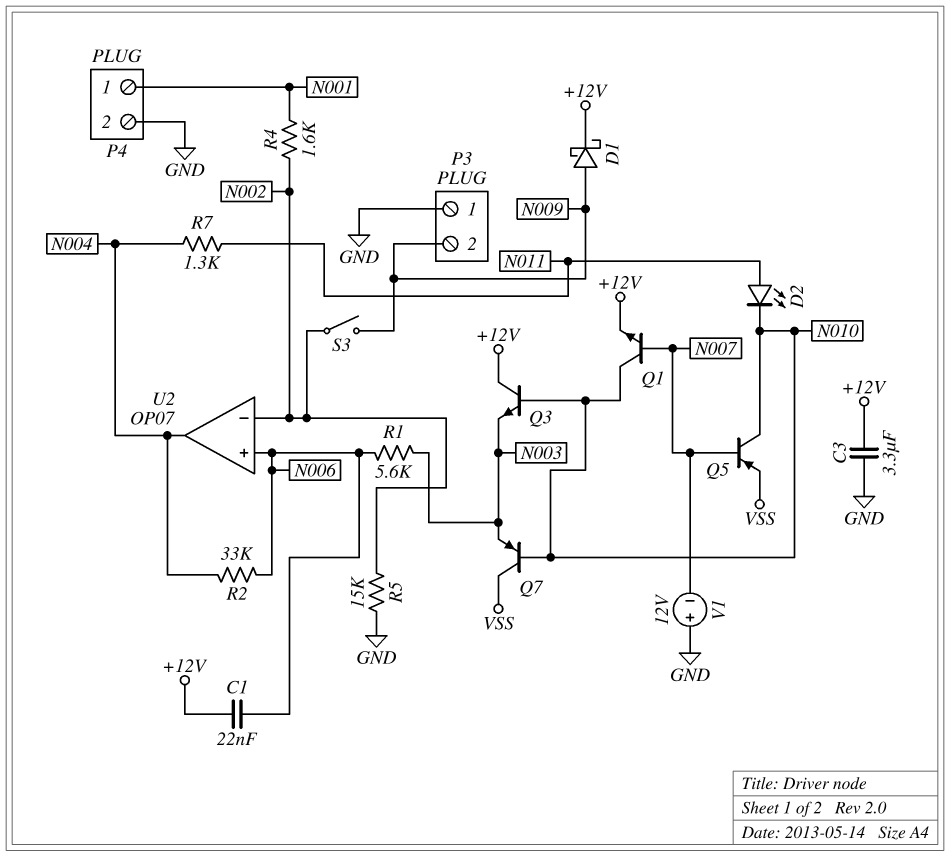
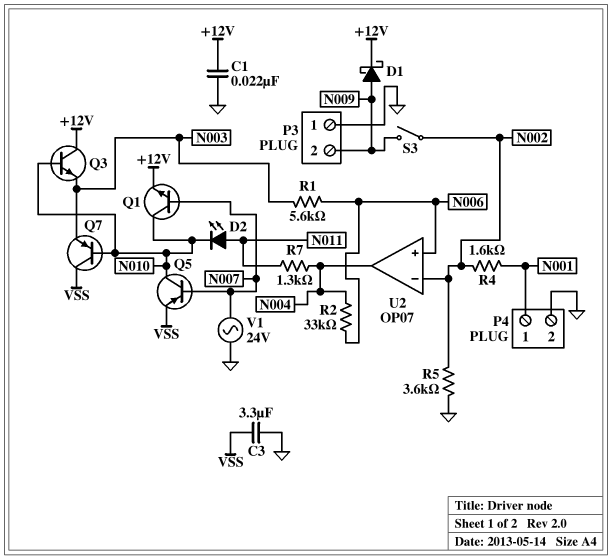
C1: 22nF (+12V, N006) -> 22nF (+12V, GND)
C3: 3.3uF (+12V, GND) -> 3.3uF (GND, VSS)
R5: 15k (GND, N002) -> 3.6k (GND, N002)
V1: 12V (plus GND, minus N007) -> AC 24V (GND, N007)

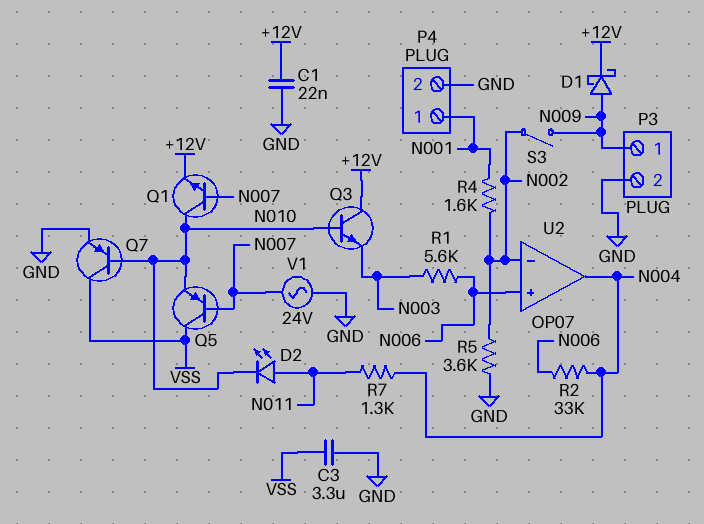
P3 pin 1: GND -> N009
P3 pin 2: N009 -> GND
Q5: PNP (B N007, C N010, E VSS) -> PNP (B N007, C VSS, E N010)
Q7: PNP (B N010, C VSS, E N003) -> PNP (B N010, C VSS, E GND)

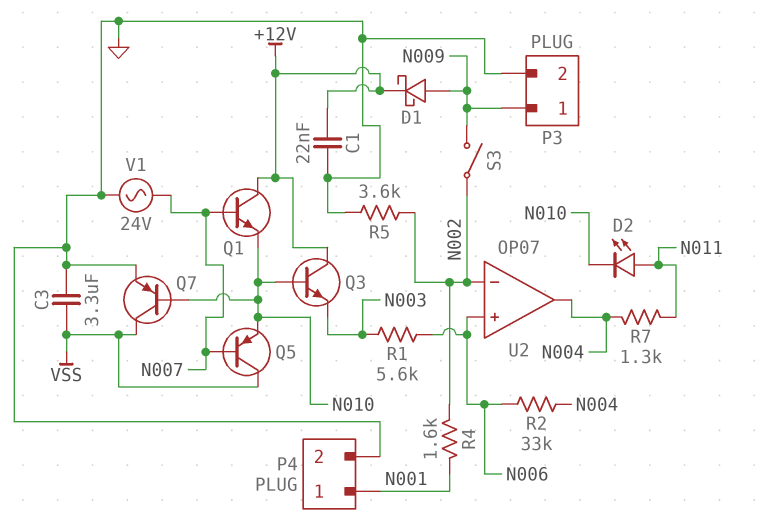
Q1: NPN (B N007, C N010, E +12V) -> NPN (B N007, C +12V, E N010)

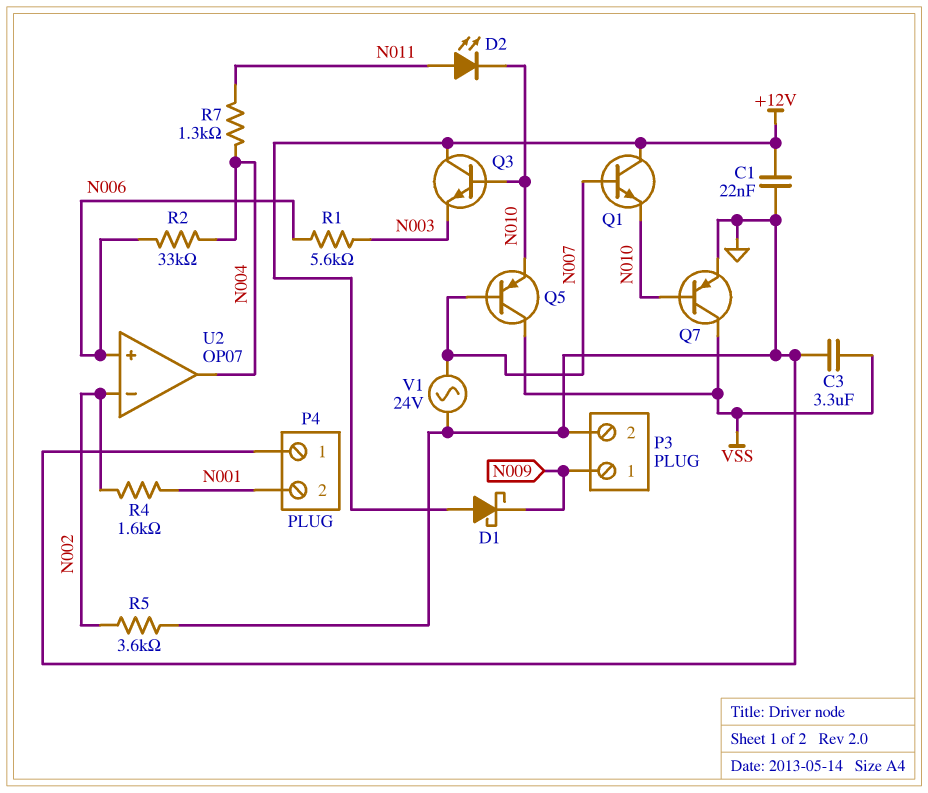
D1: schottky (A N009, K +12V) -> schottky (A +12V, K N009)
P4 pin 1: N001 -> GND
P4 pin 2: GND -> N001
S3: switch (N002, N009) -> none

